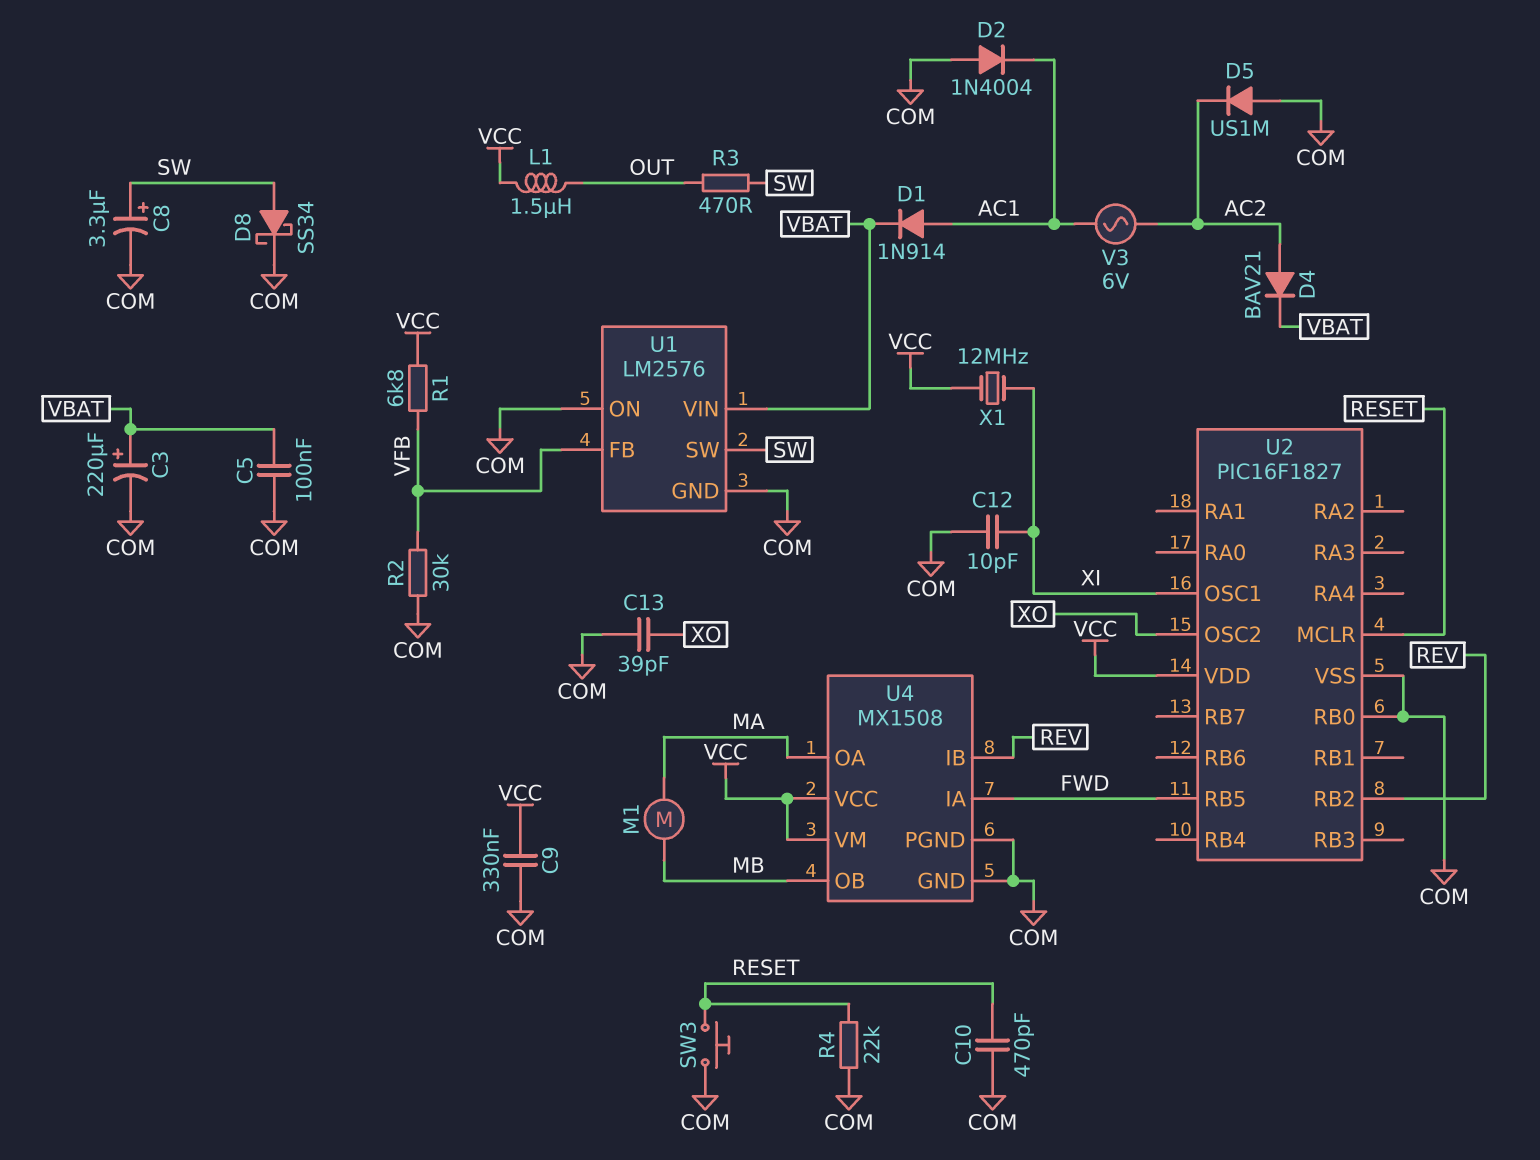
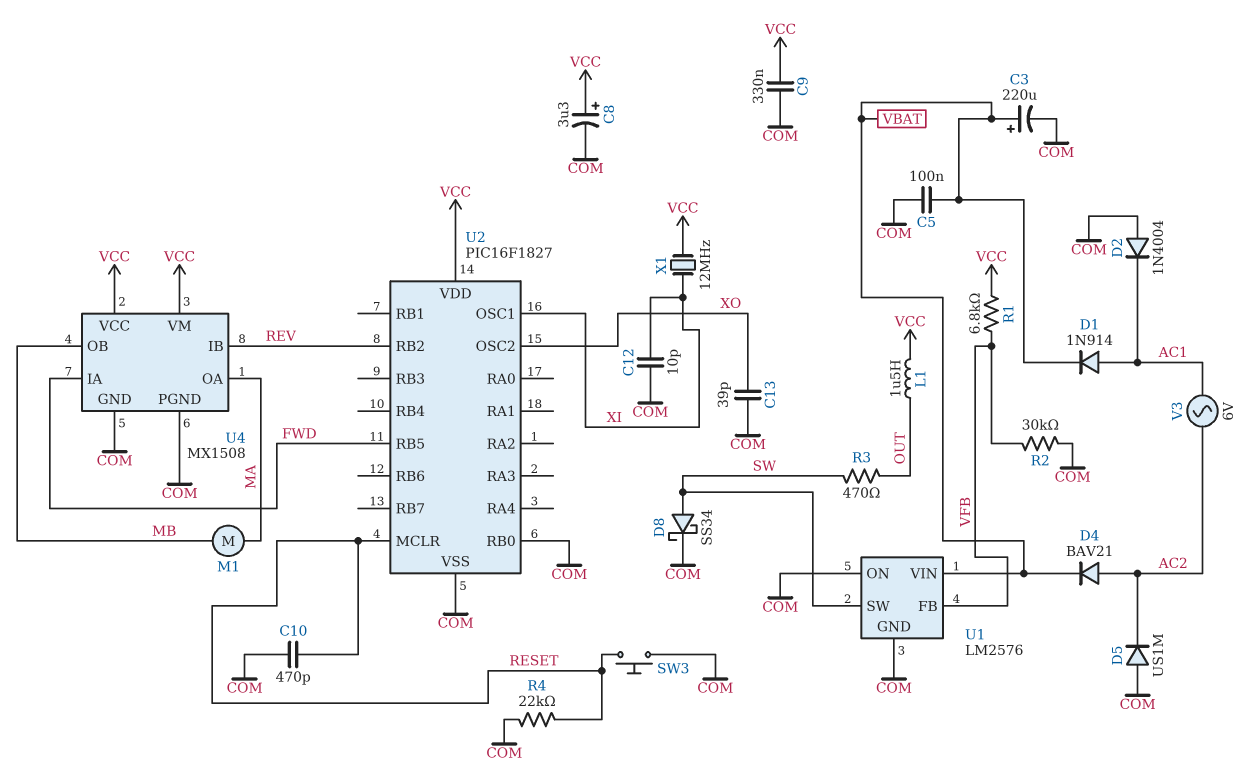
C8: 3.3uF (plus SW, minus COM) -> 3.3uF (plus VCC, minus COM)

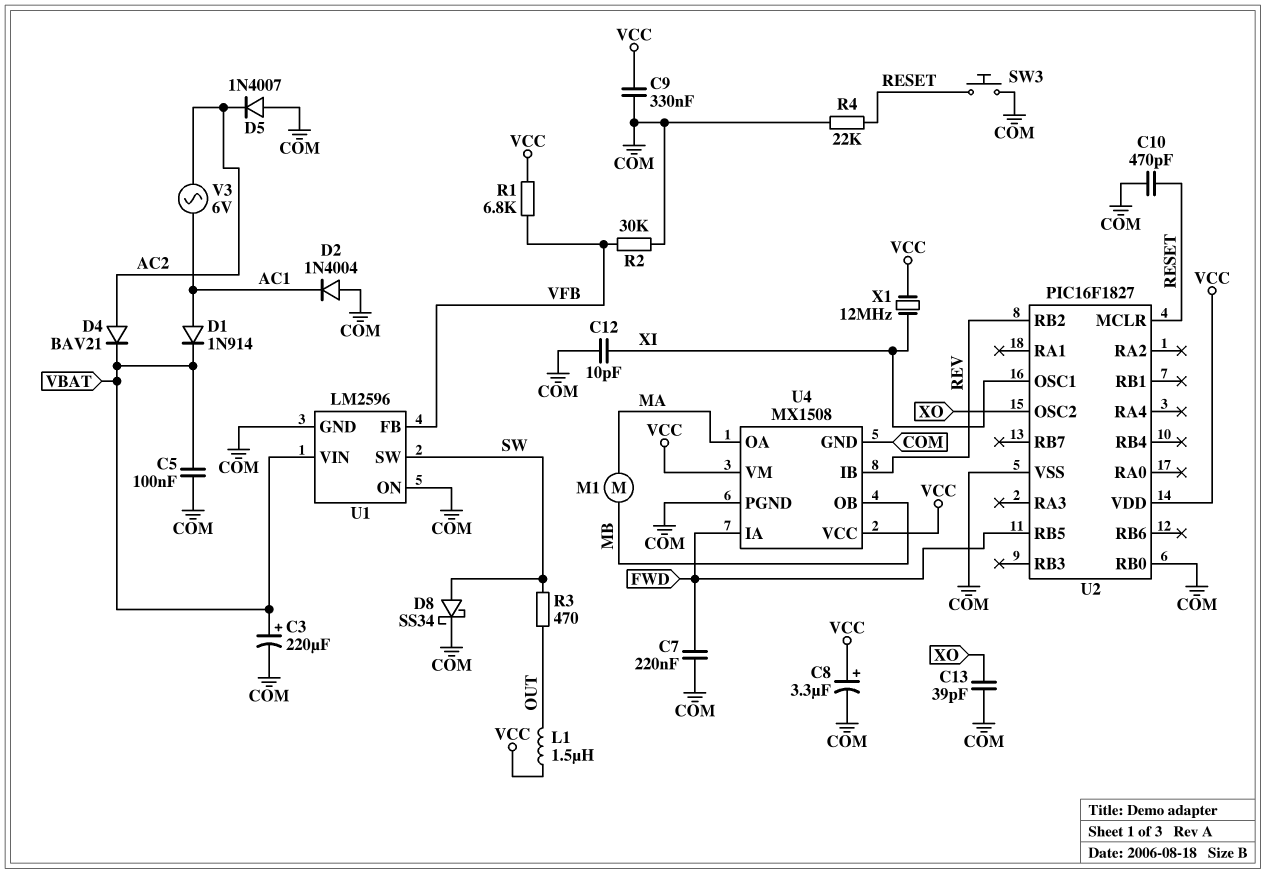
C7: none -> 220nF (COM, FWD)
D5: diode US1M (A COM, K AC2) -> diode 1N4007 (A COM, K AC2)
U1: LM2576 -> LM2596

